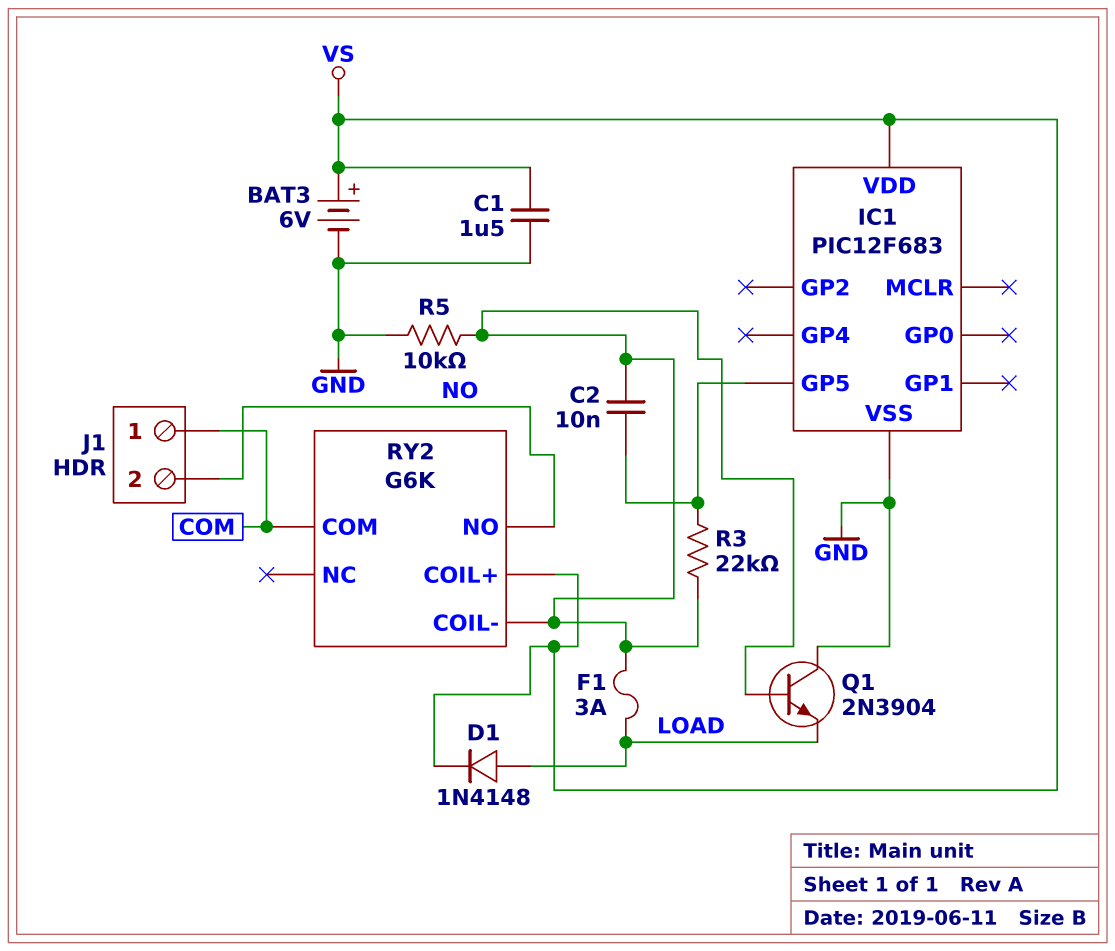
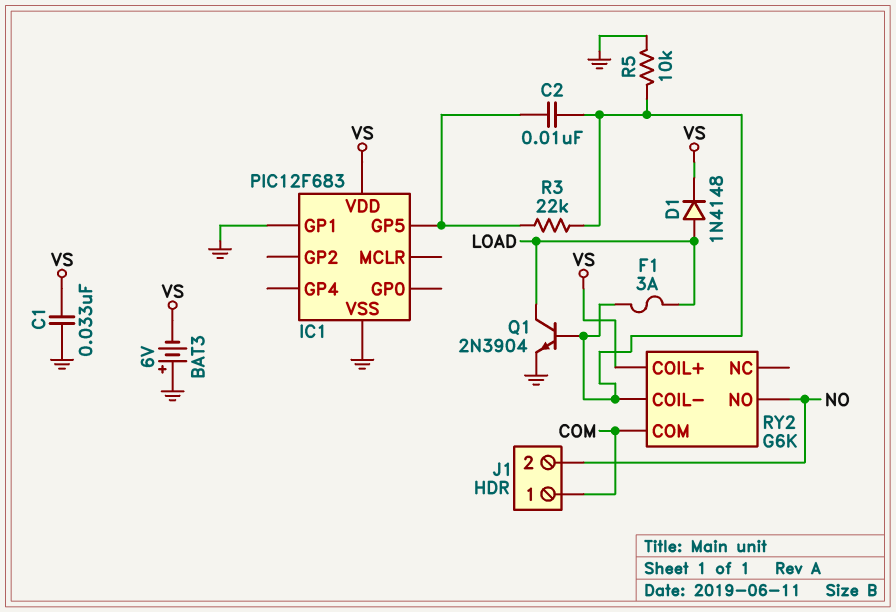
BAT3: 6V (plus VS, minus GND) -> 6V (plus GND, minus VS)
C1: 1.5uF (GND, VS) -> 33nF (GND, VS)
IC1 pin GP1: none -> GND
Q1: NPN 2N3904 (B RY2/COIL-, C GND, E LOAD) -> NPN 2N3904 (B RY2/COIL-, C LOAD, E GND)

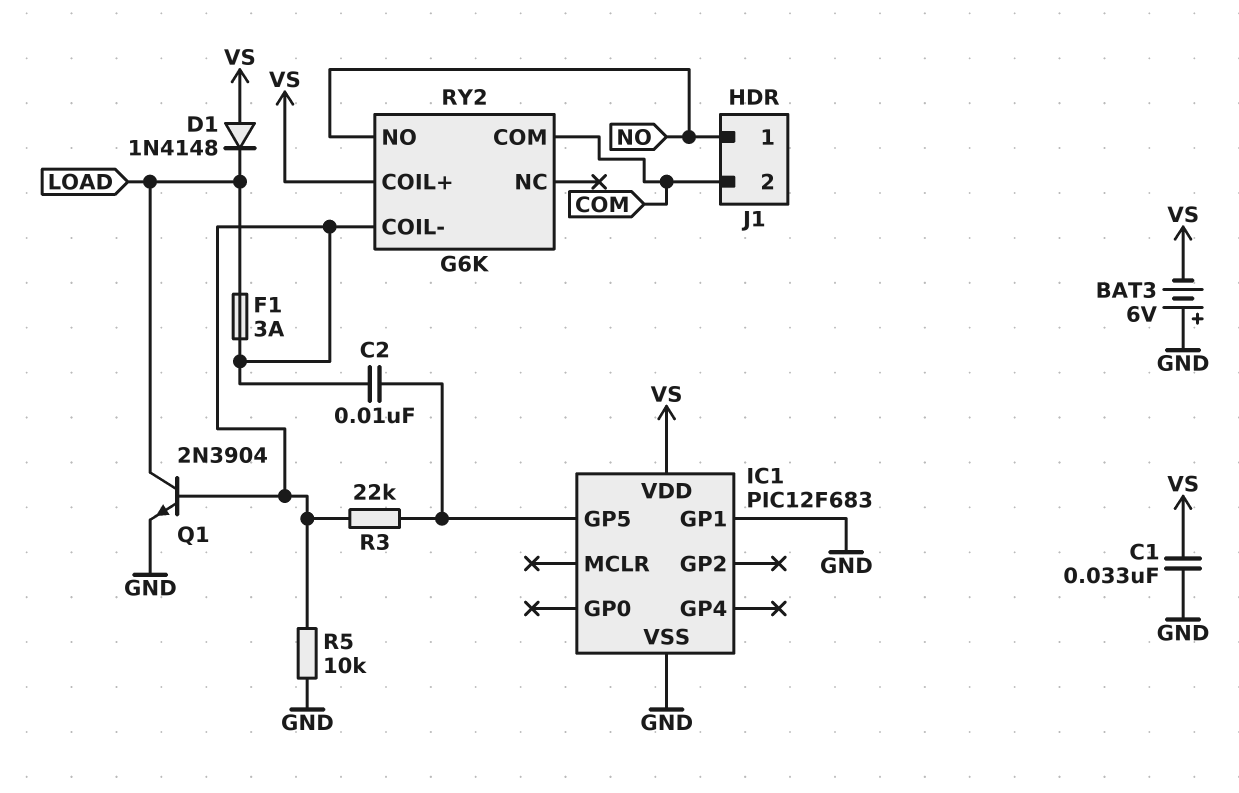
D1: diode 1N4148 (A LOAD, K VS) -> diode 1N4148 (A VS, K LOAD)
J1 pin 1: COM -> NO
J1 pin 2: NO -> COM

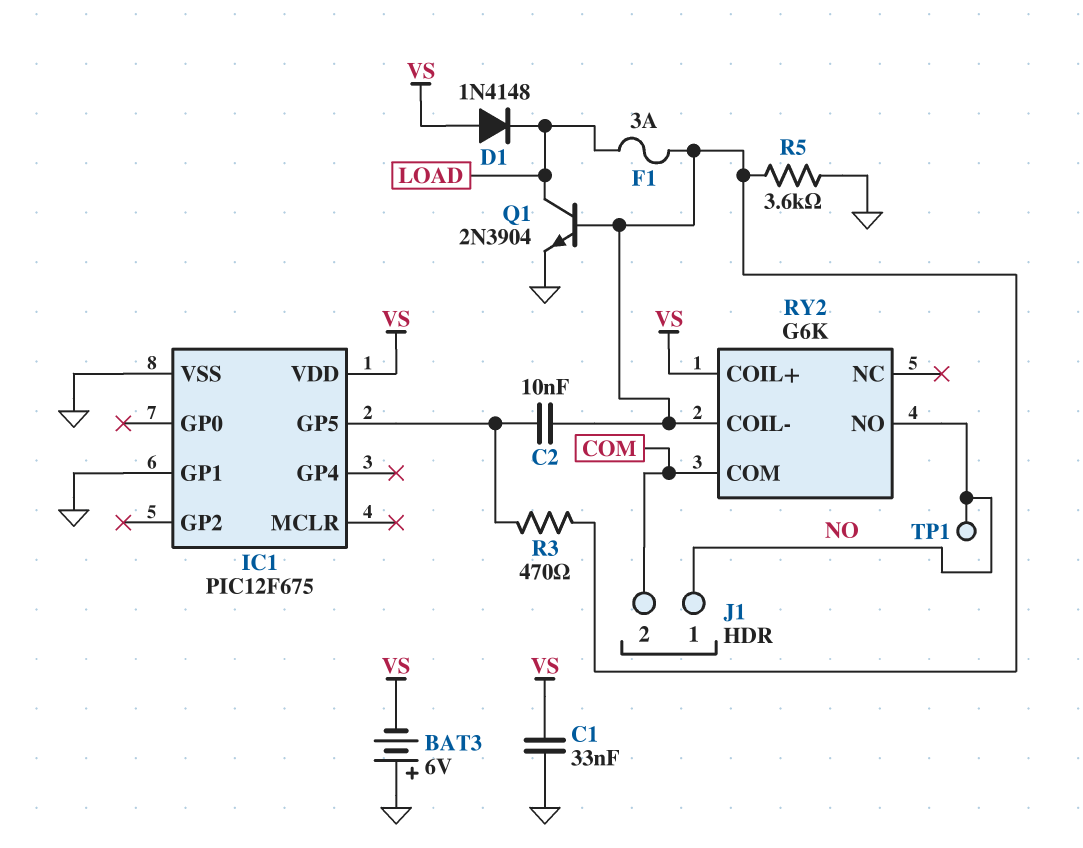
IC1: PIC12F683 -> PIC12F675
R3: 22k (IC1/GP5, RY2/COIL-) -> 470 (IC1/GP5, RY2/COIL-)
R5: 10k (GND, RY2/COIL-) -> 3.6k (GND, RY2/COIL-)
TP1: none -> test point (NO)

